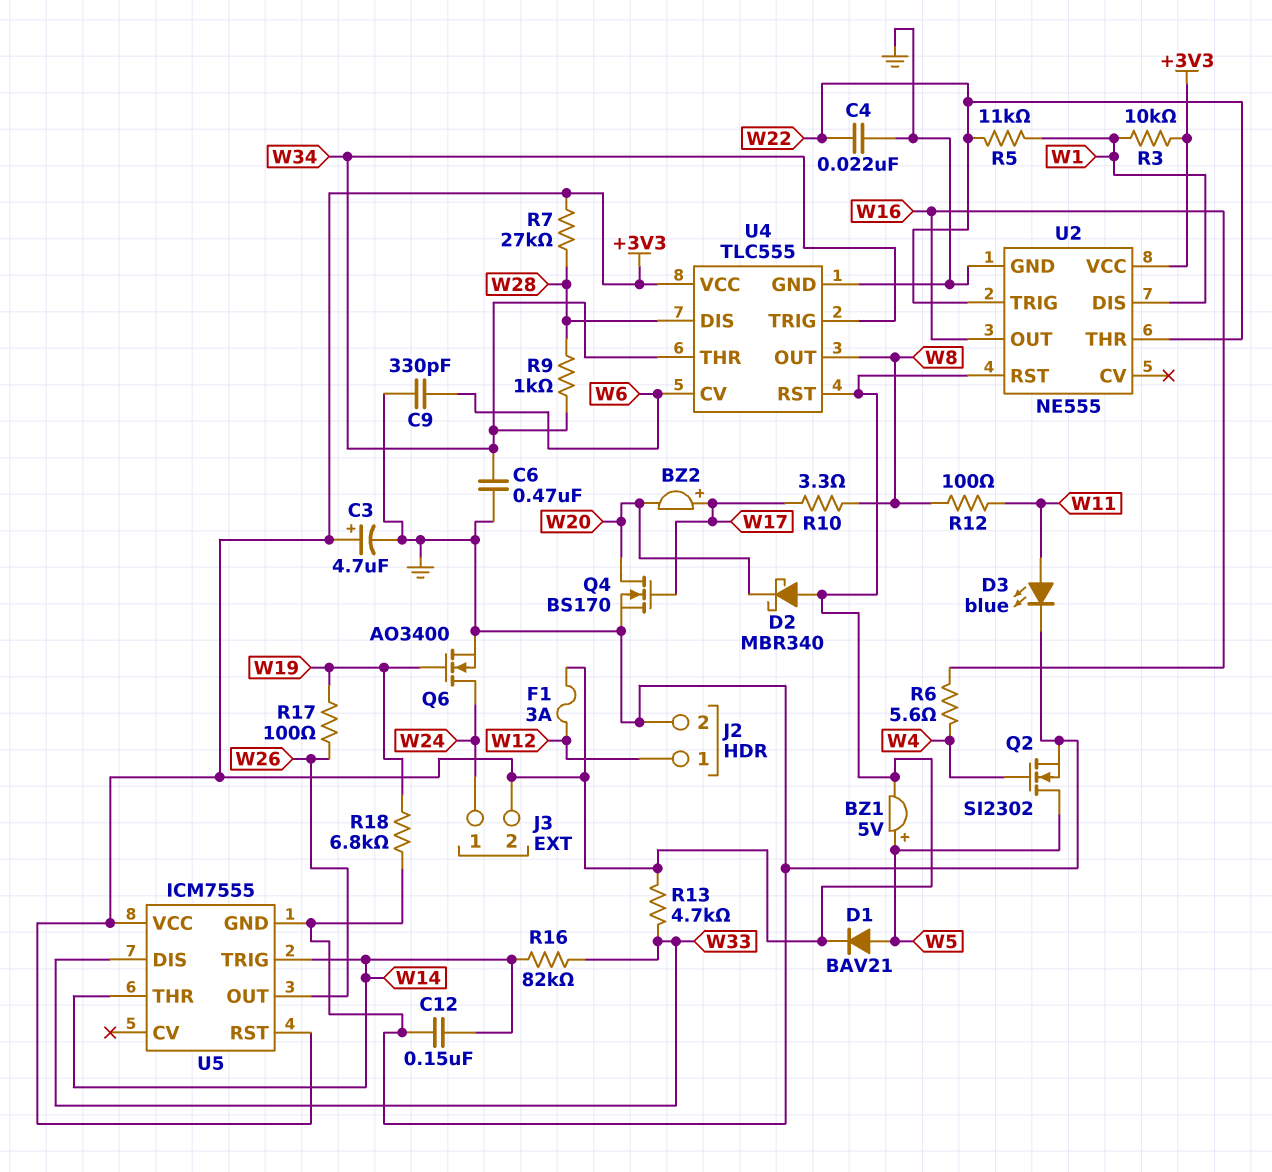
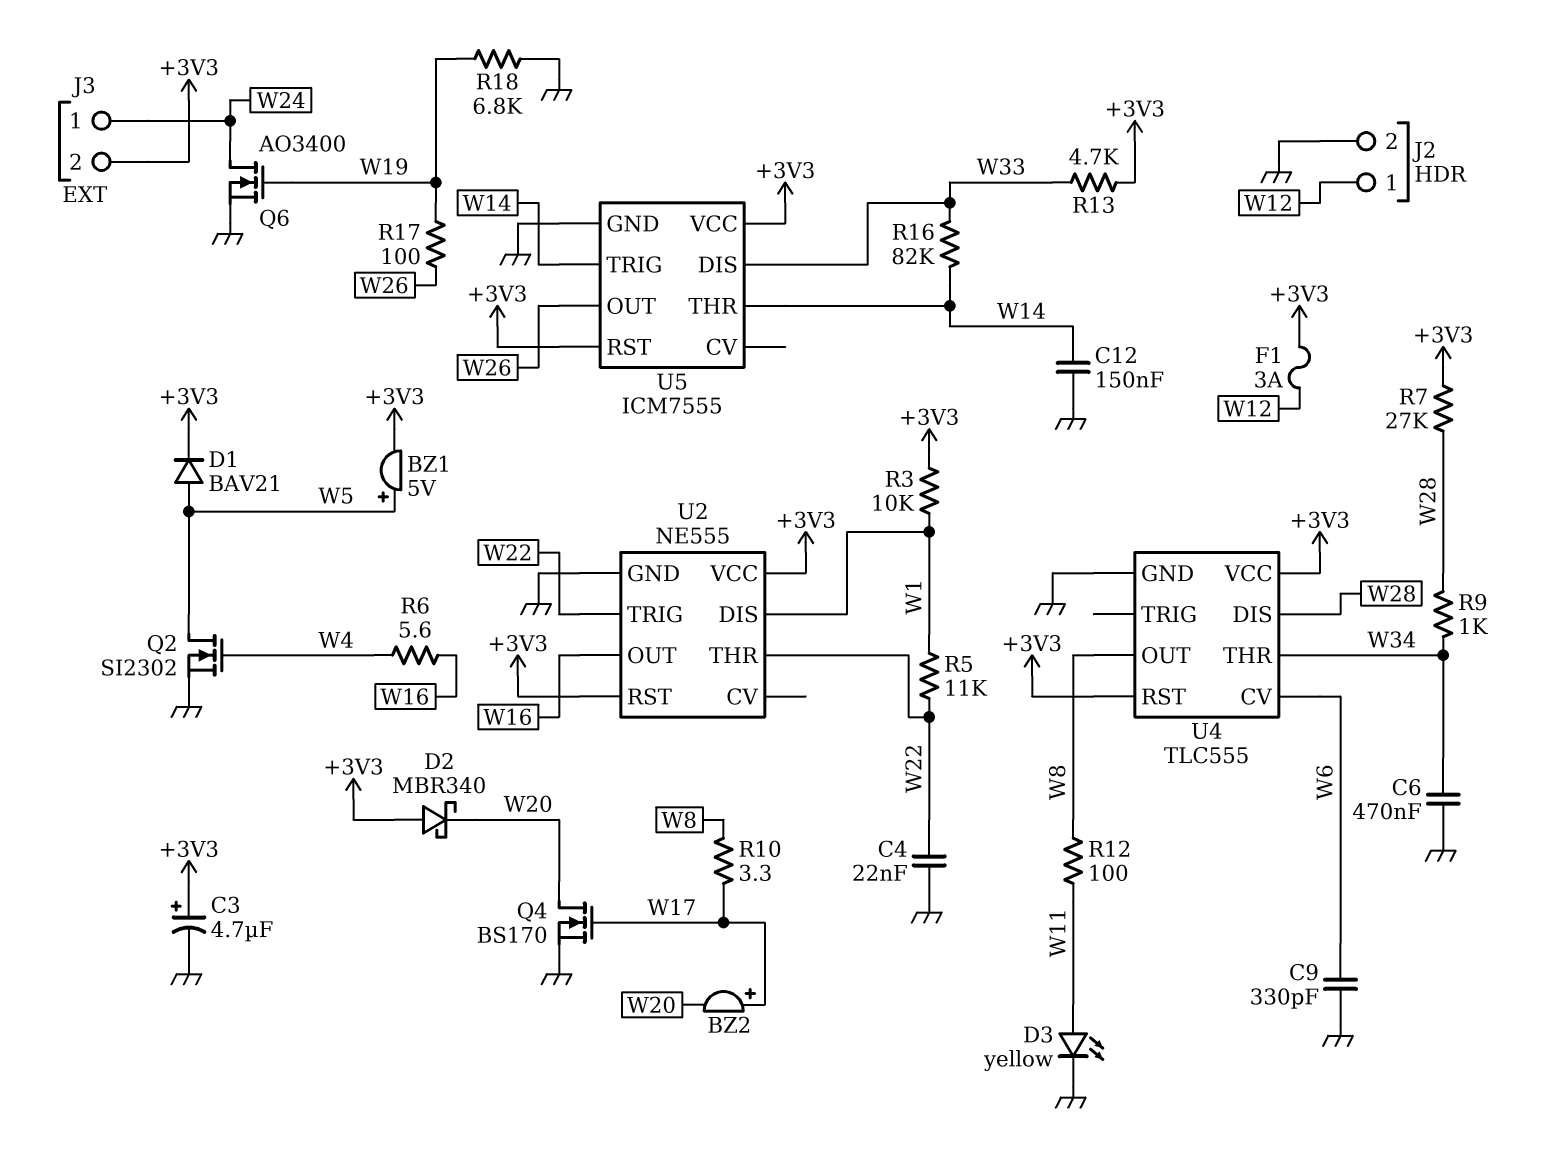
D3: LED blue (A W11, K GND) -> LED yellow (A W11, K GND)
U4 pin TRIG: W34 -> none

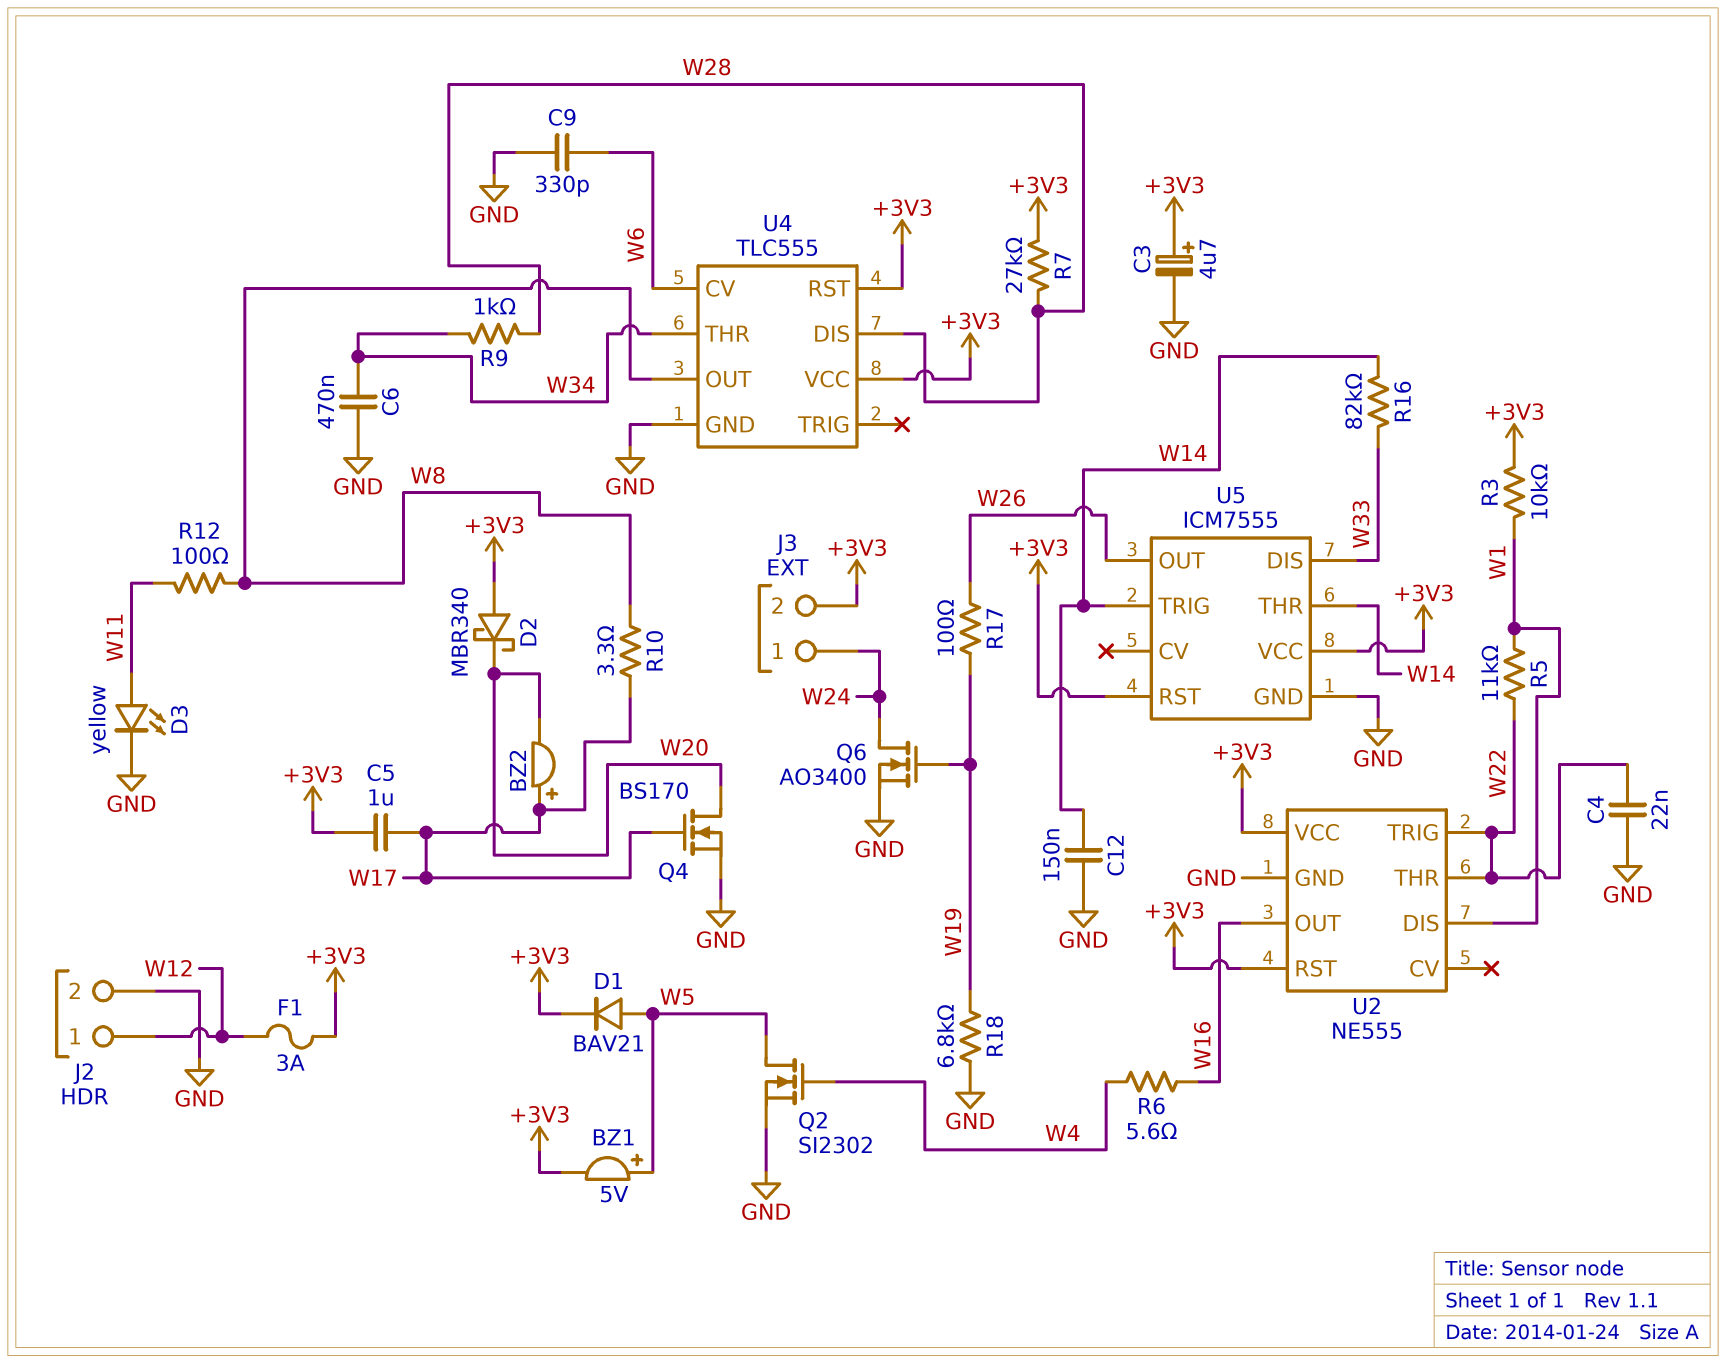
C5: none -> 1uF (+3V3, W17)
R13: 4.7k (+3V3, W33) -> none

